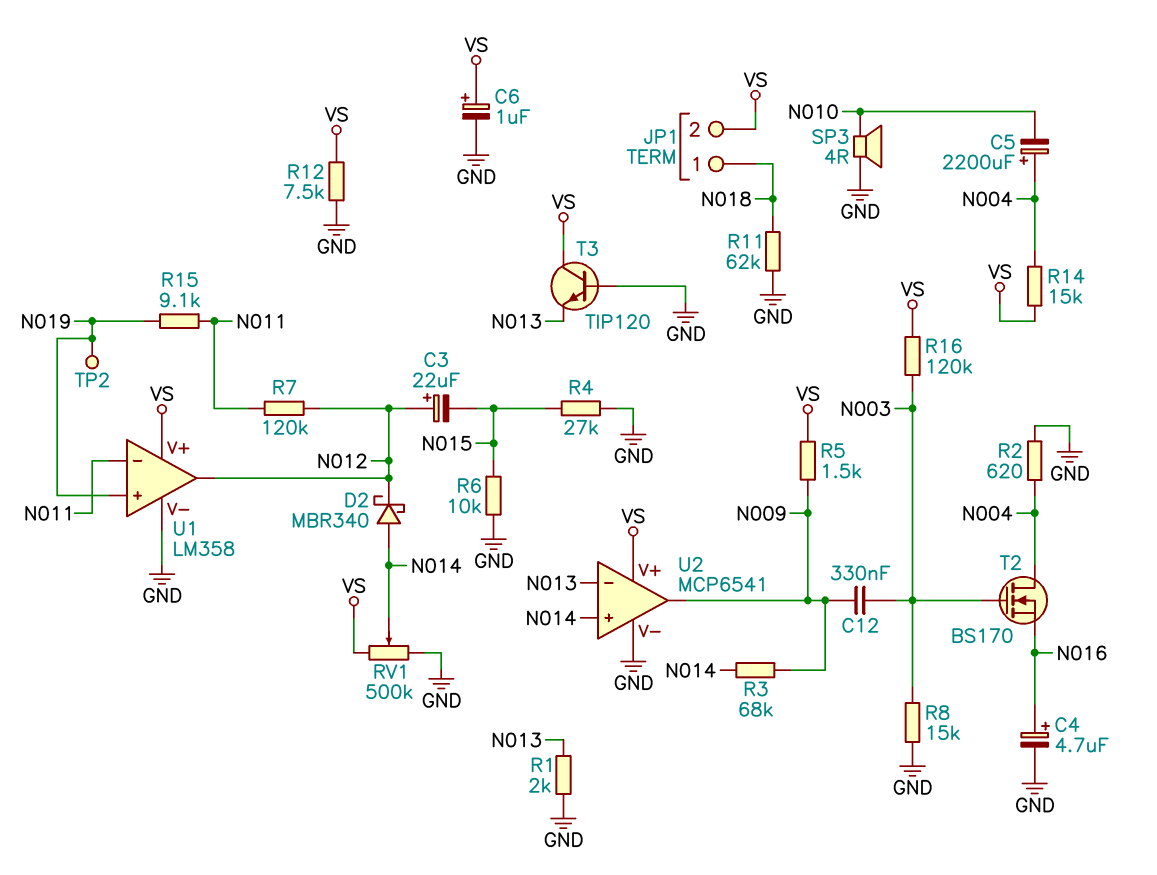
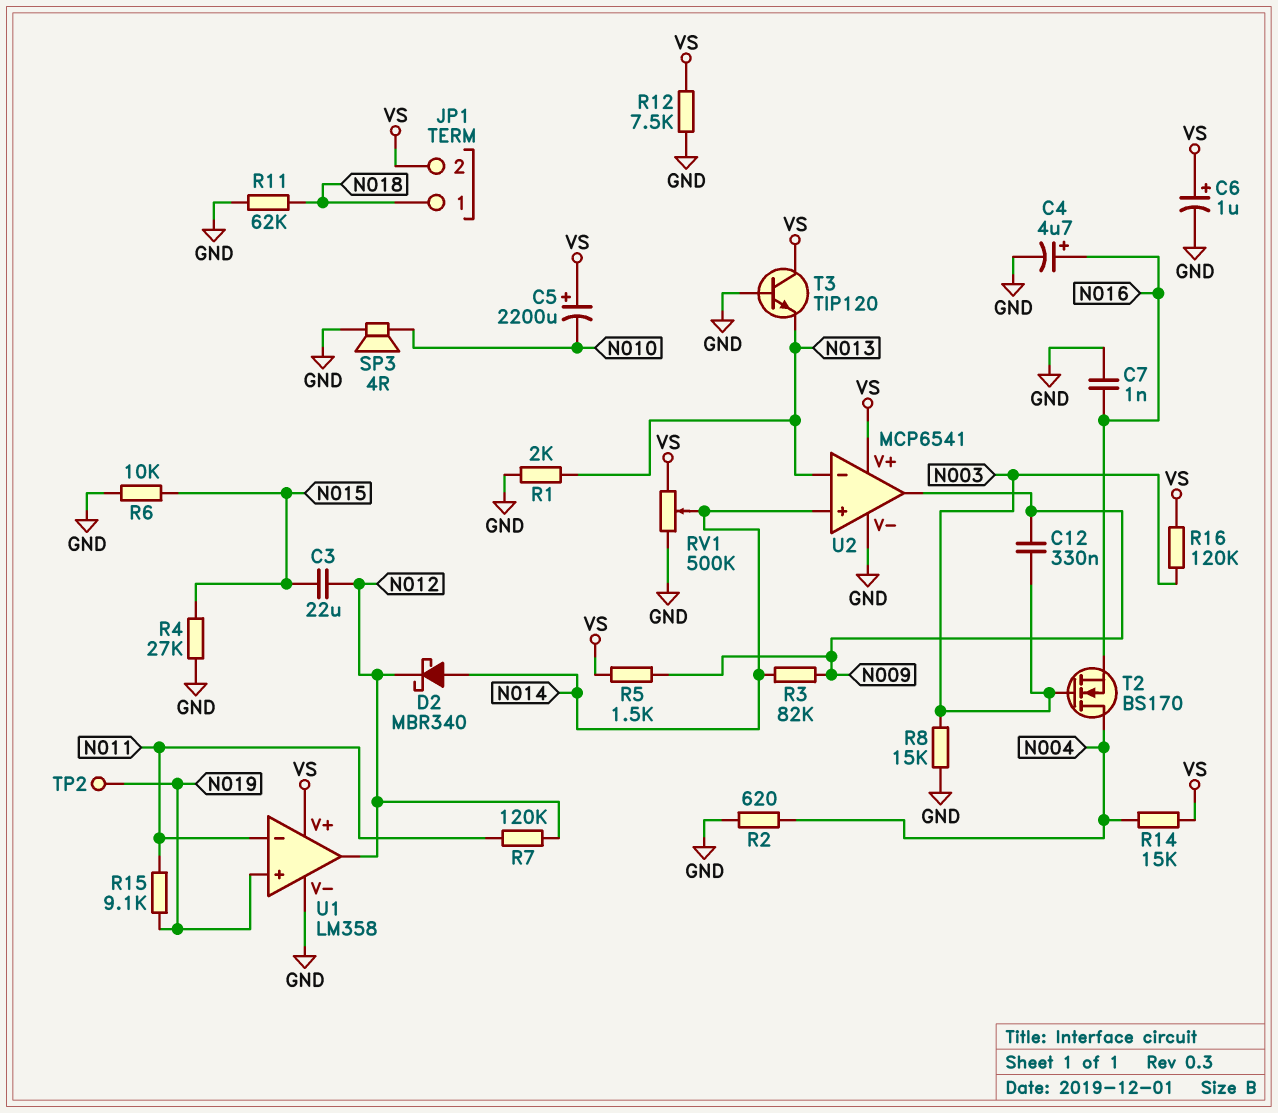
C3: 22uF (plus N012, minus N015) -> 22uF (N012, N015)
C5: 2200uF (plus N004, minus N010) -> 2200uF (plus VS, minus N010)
C7: none -> 1nF (GND, N016)
R3: 68k (N009, N014) -> 82k (N009, N014)

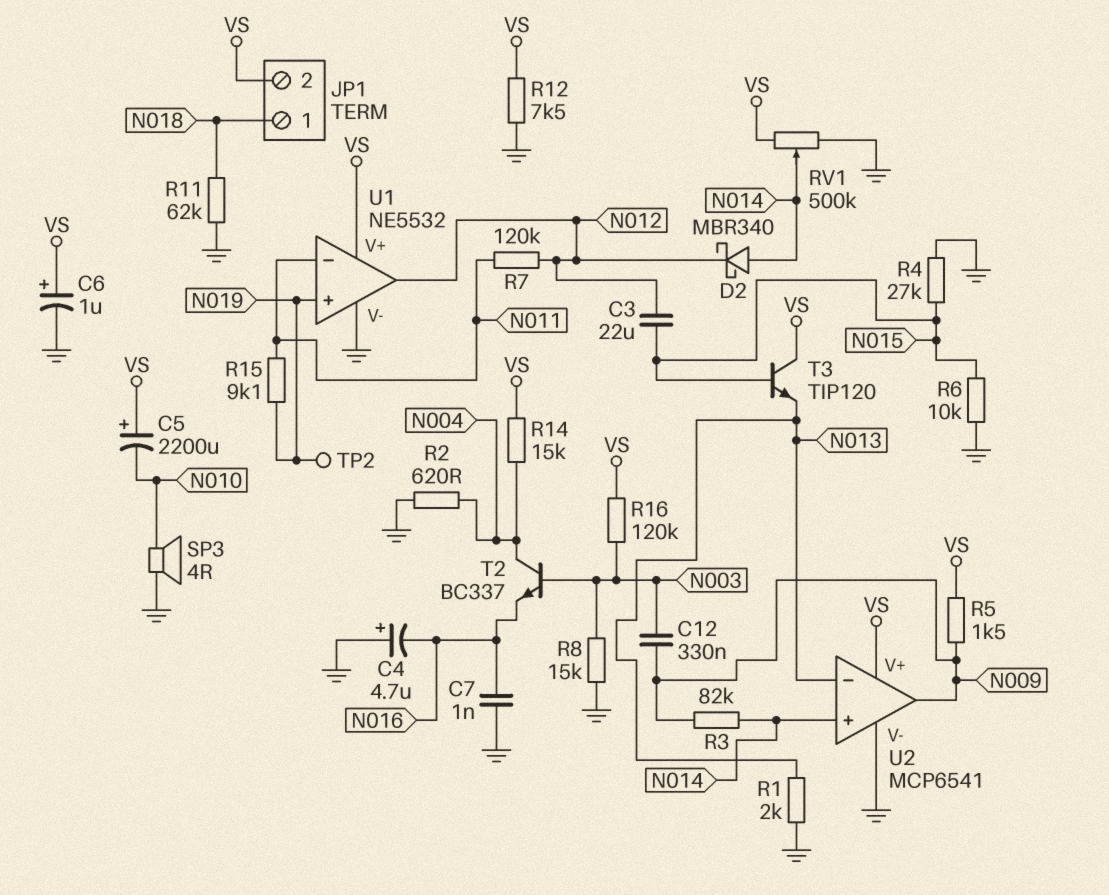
C4: 4.7uF (plus N016, minus GND) -> 4.7uF (plus GND, minus N016)
T2: NMOS BS170 (G N003, D N004, S N016) -> NPN BC337 (B N003, C N004, E N016)
T3: NPN TIP120 (B GND, C VS, E N013) -> NPN TIP120 (B N015, C VS, E N013)
U1: LM358 -> NE5532

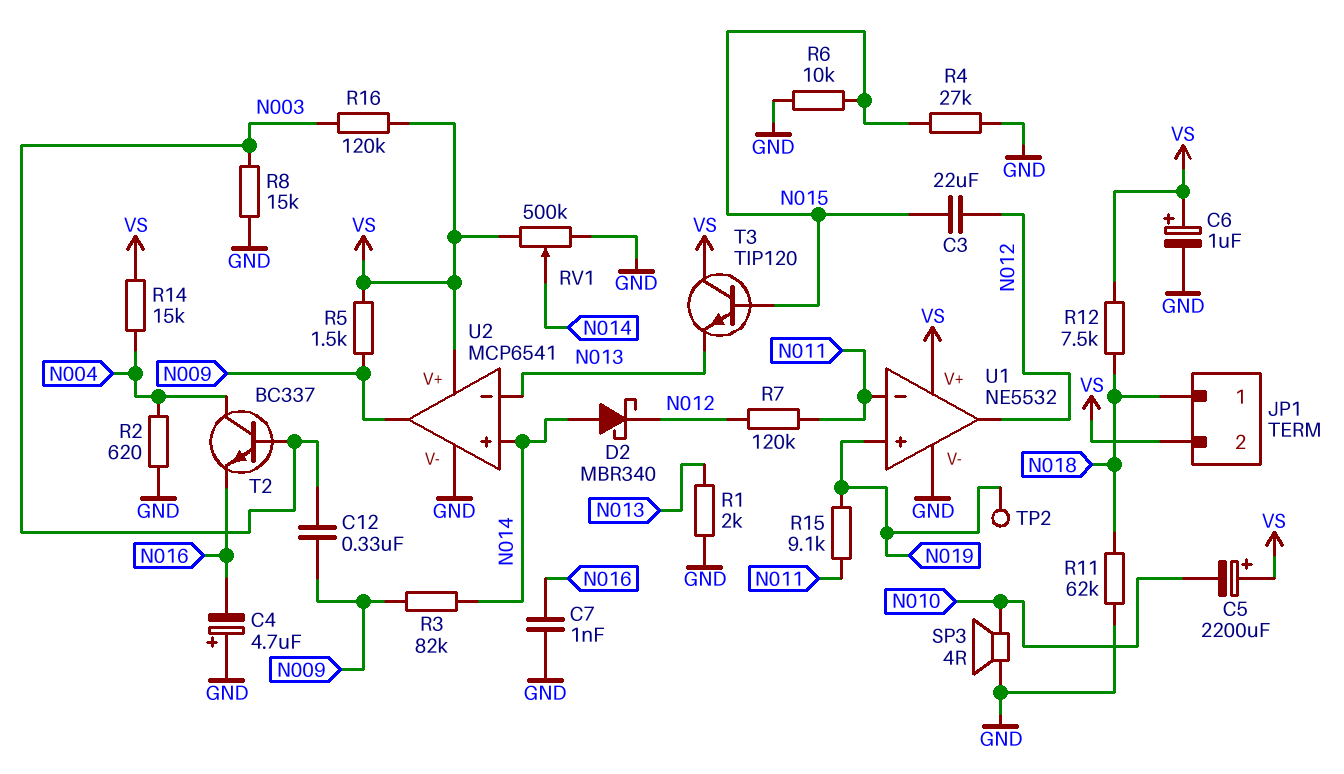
R12: 7.5k (GND, VS) -> 7.5k (N018, VS)

